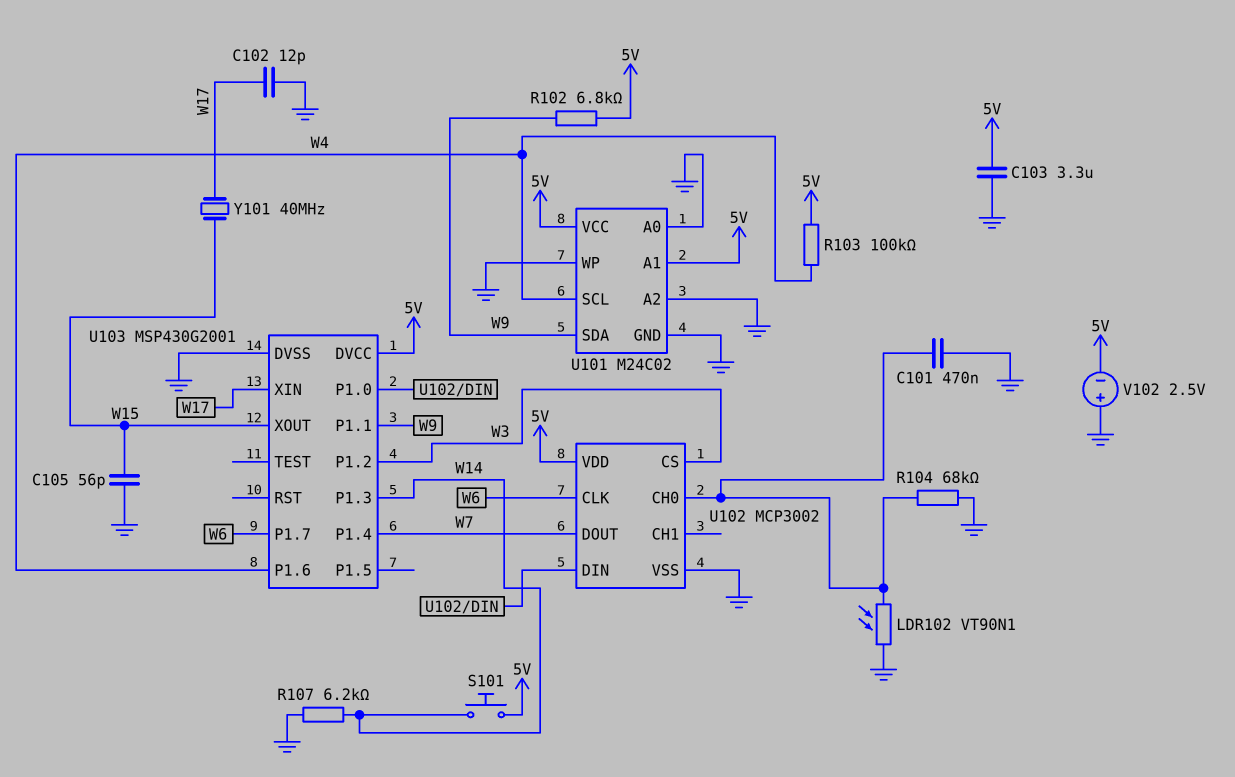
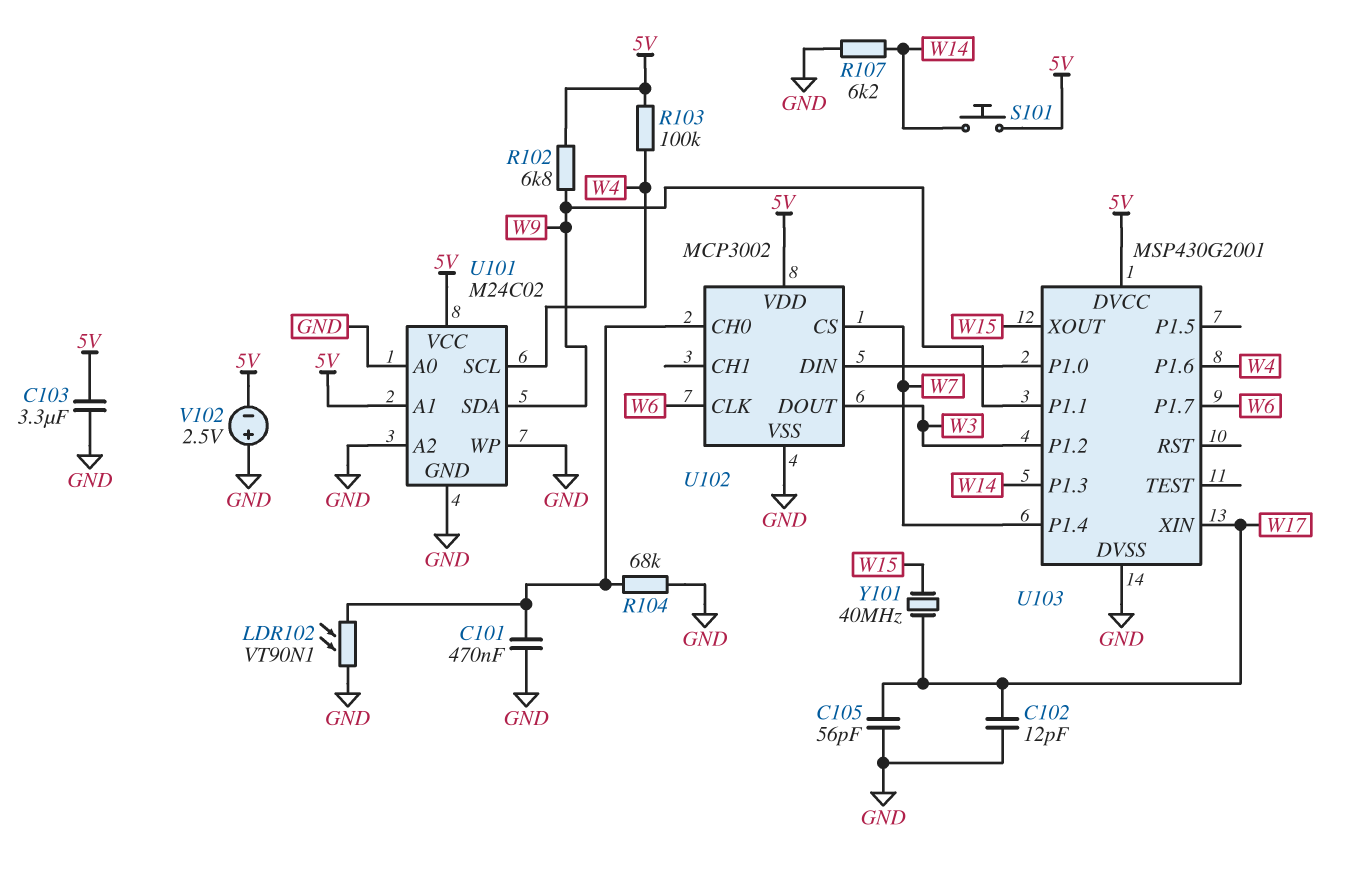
C105: 56pF (GND, W15) -> 56pF (GND, W17)
U102 pin CS: W3 -> W7
U102 pin DOUT: W7 -> W3

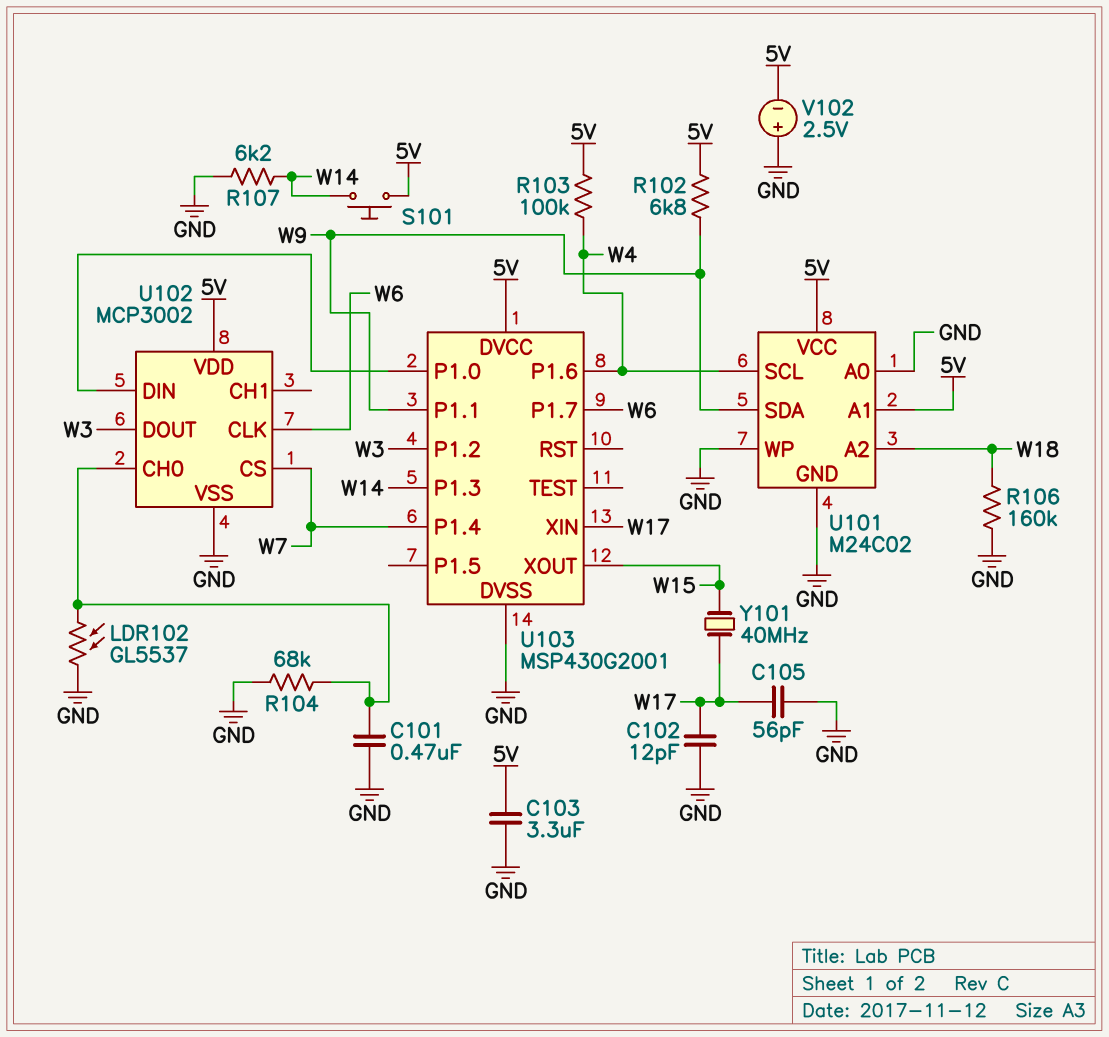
LDR102: VT90N1 (GND, U102/CH0) -> GL5537 (GND, U102/CH0)
R106: none -> 160k (GND, W18)
U101 pin A2: GND -> W18

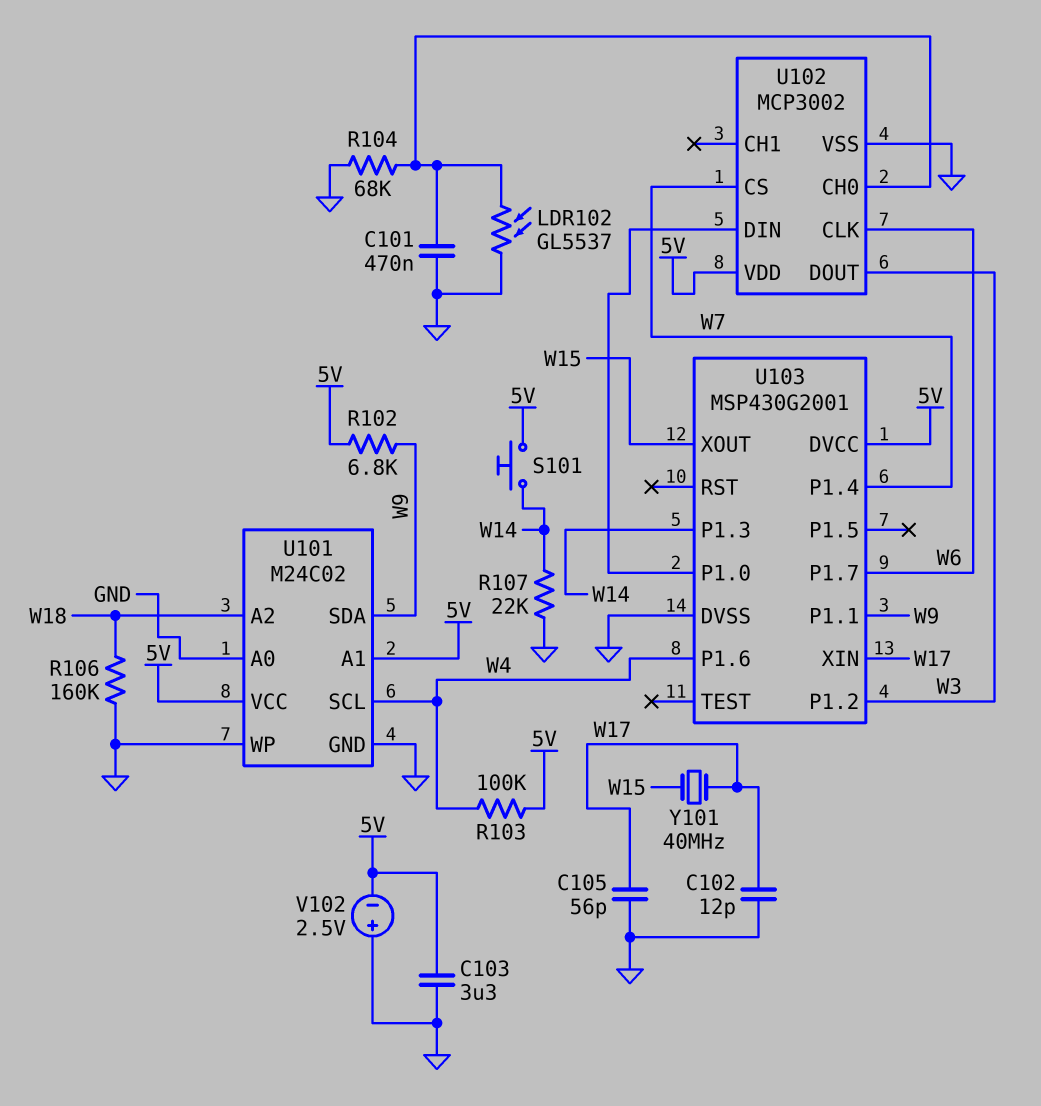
R107: 6.2k (GND, W14) -> 22k (GND, W14)

